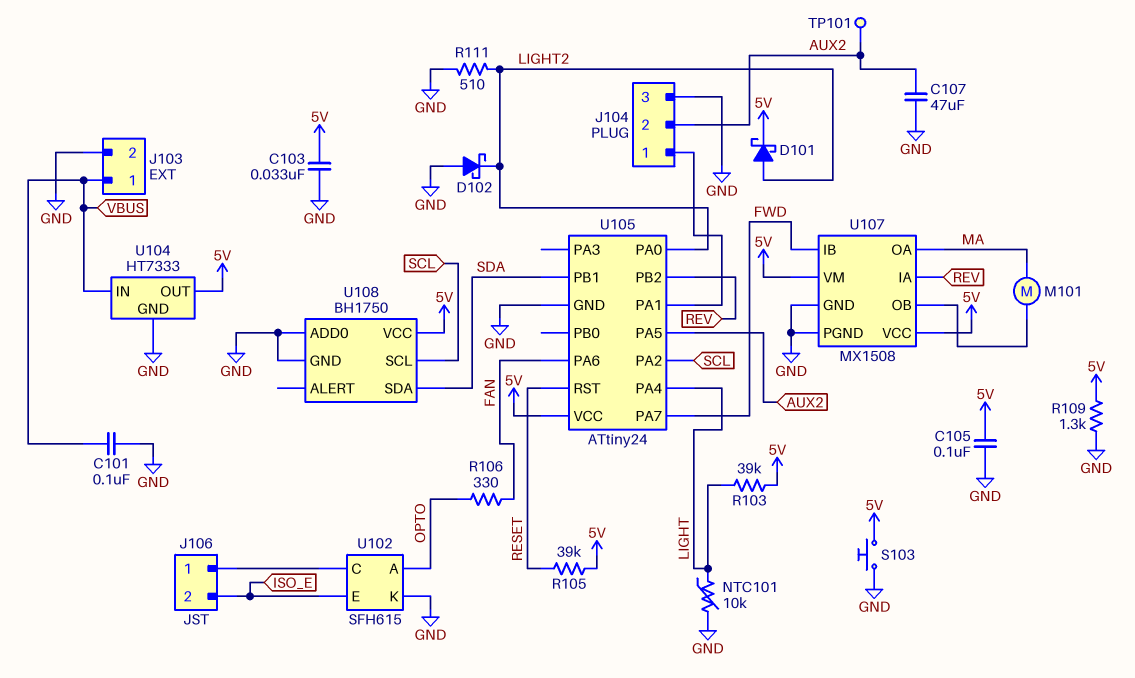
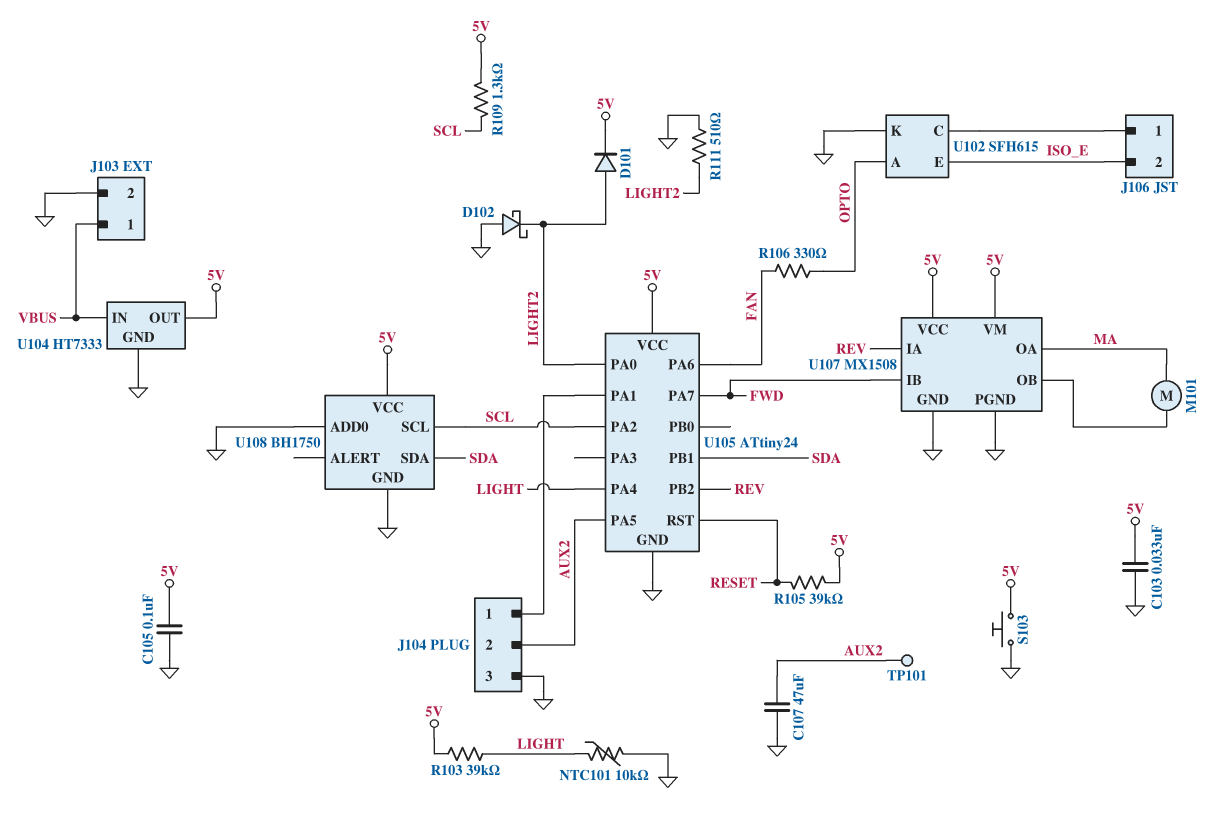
C101: 100nF (GND, VBUS) -> none
D101: schottky (A LIGHT2, K 5V) -> diode (A LIGHT2, K 5V)
R109: 1.3k (5V, GND) -> 1.3k (5V, SCL)

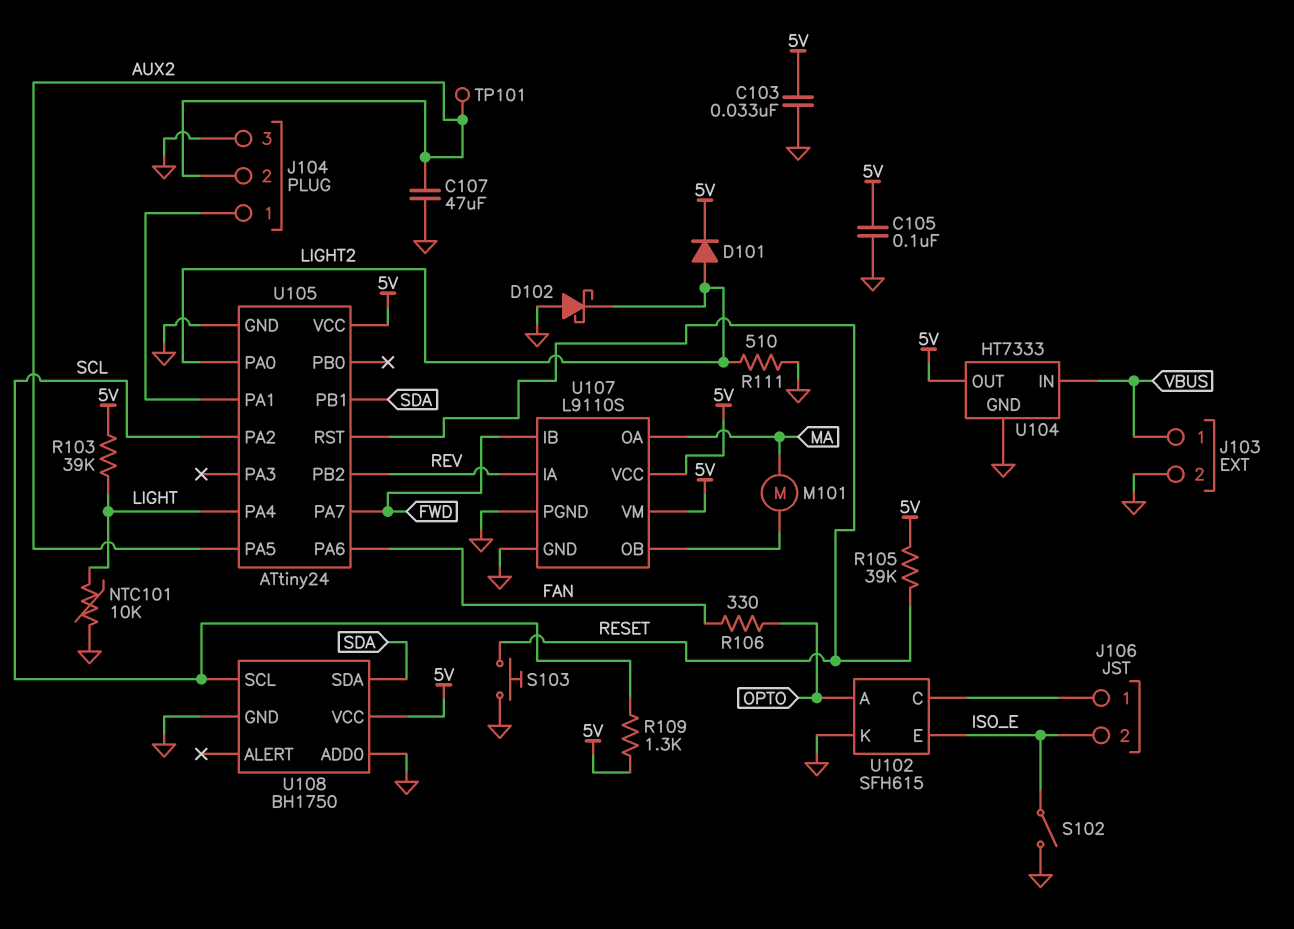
S102: none -> switch (GND, ISO_E)
S103: button (5V, GND) -> button (GND, RESET)
U107: MX1508 -> L9110S

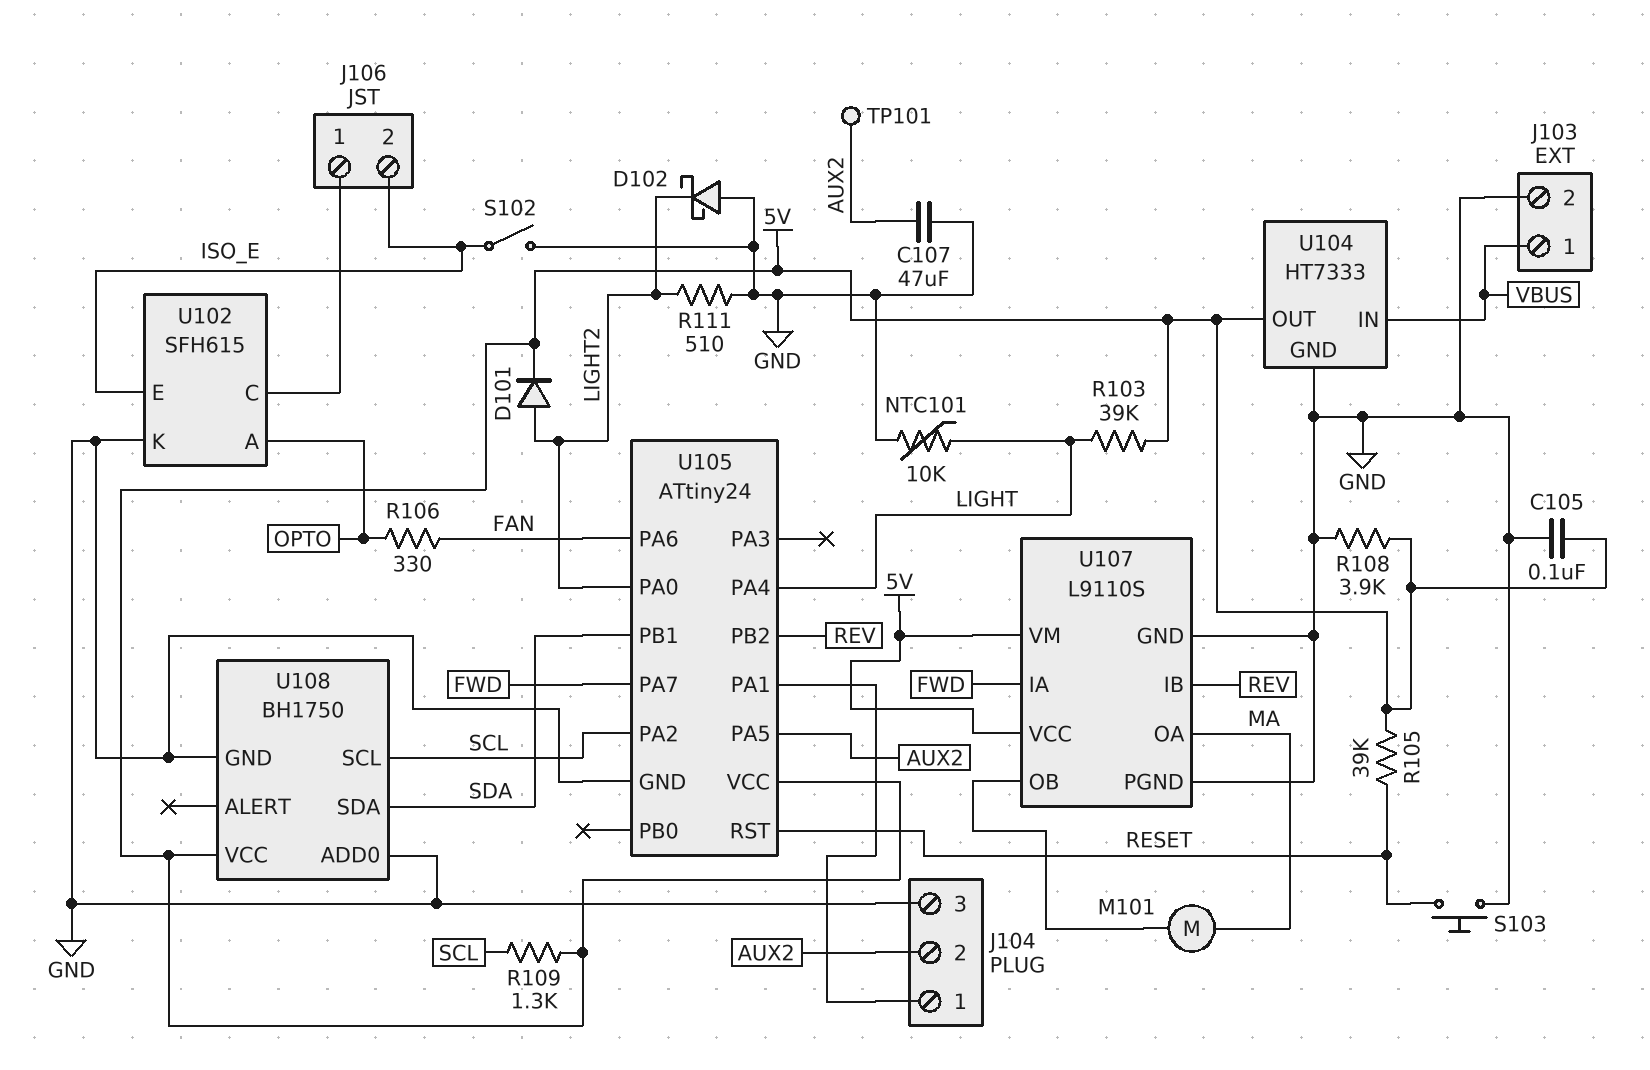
C103: 33nF (5V, GND) -> none
R108: none -> 3.9k (5V, GND)
U107 pin IA: REV -> FWD
U107 pin IB: FWD -> REV

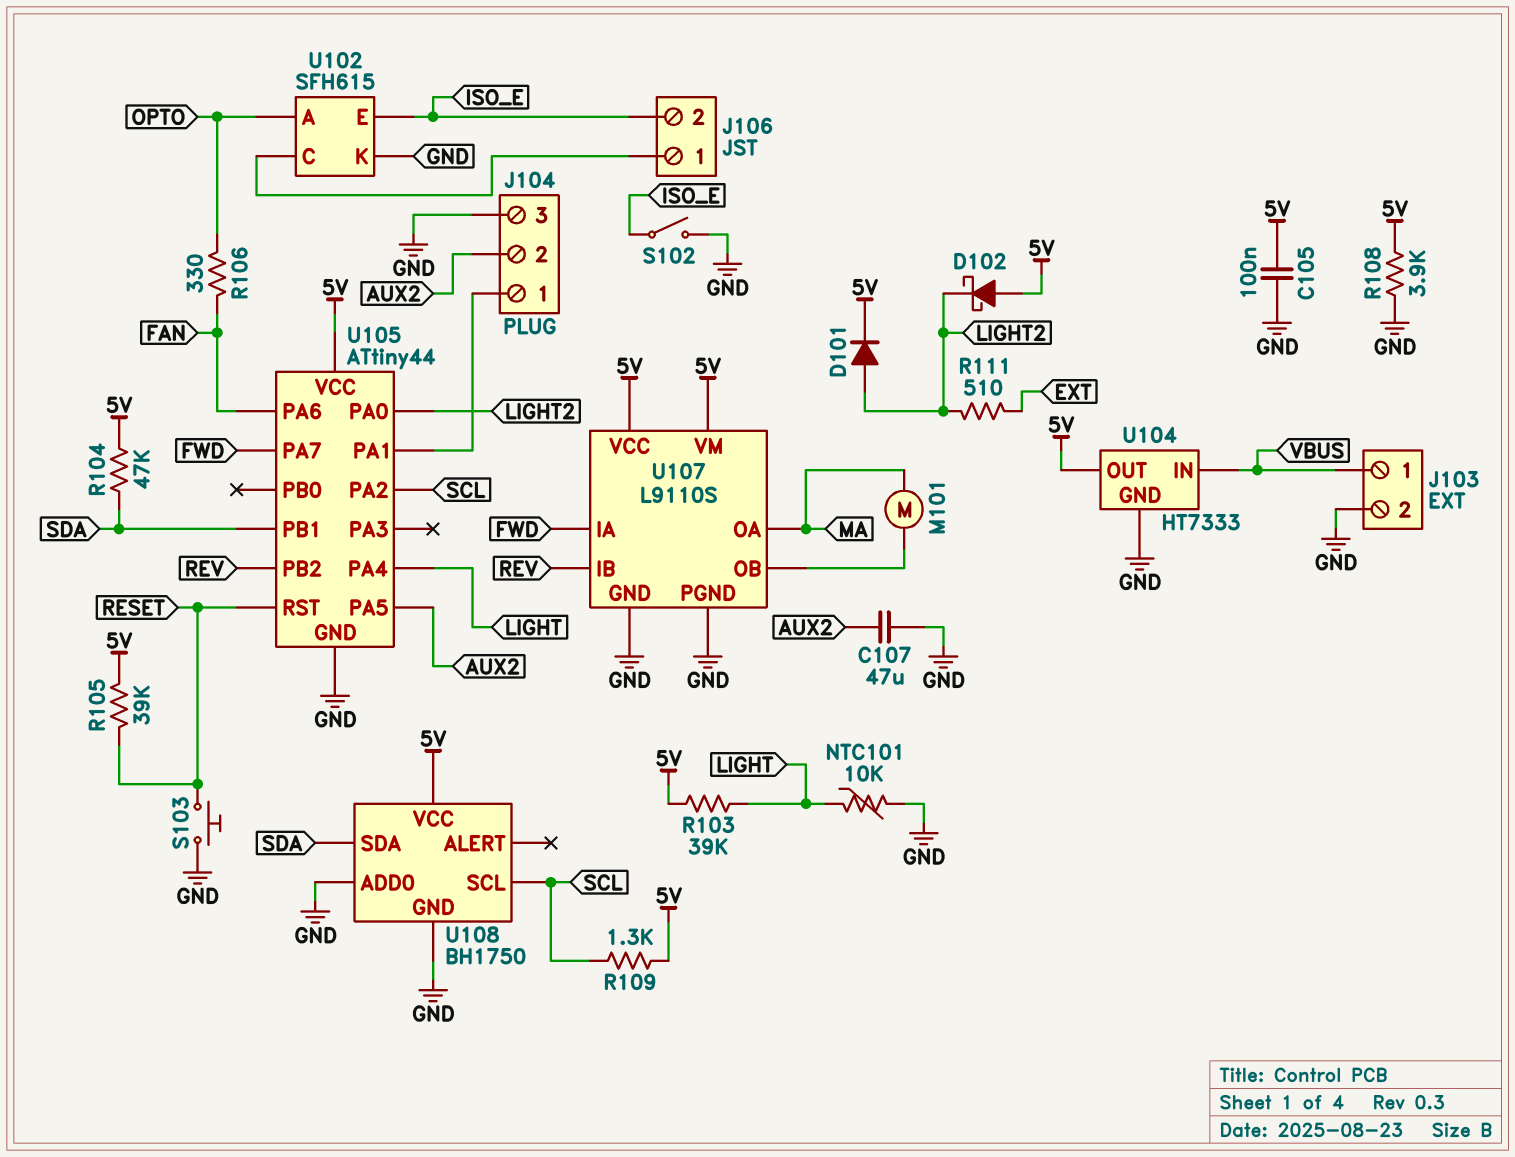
D102: schottky (A GND, K LIGHT2) -> schottky (A 5V, K LIGHT2)
R104: none -> 47k (5V, SDA)
R111: 510 (GND, LIGHT2) -> 510 (EXT, LIGHT2)
TP101: test point (AUX2) -> none
U105: ATtiny24 -> ATtiny44

